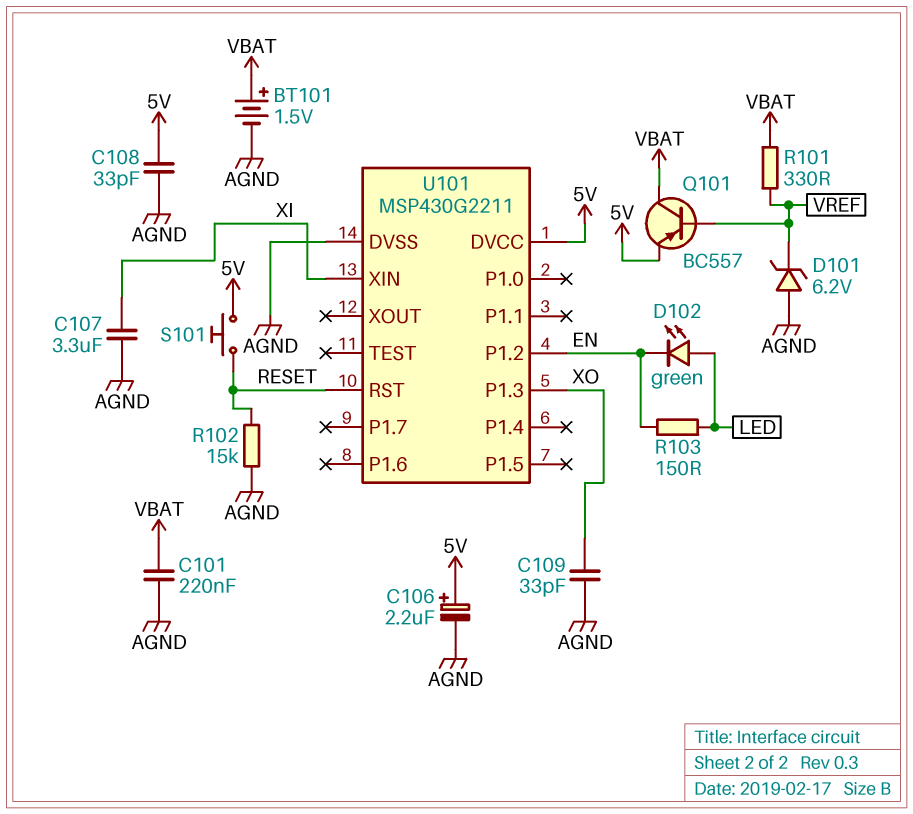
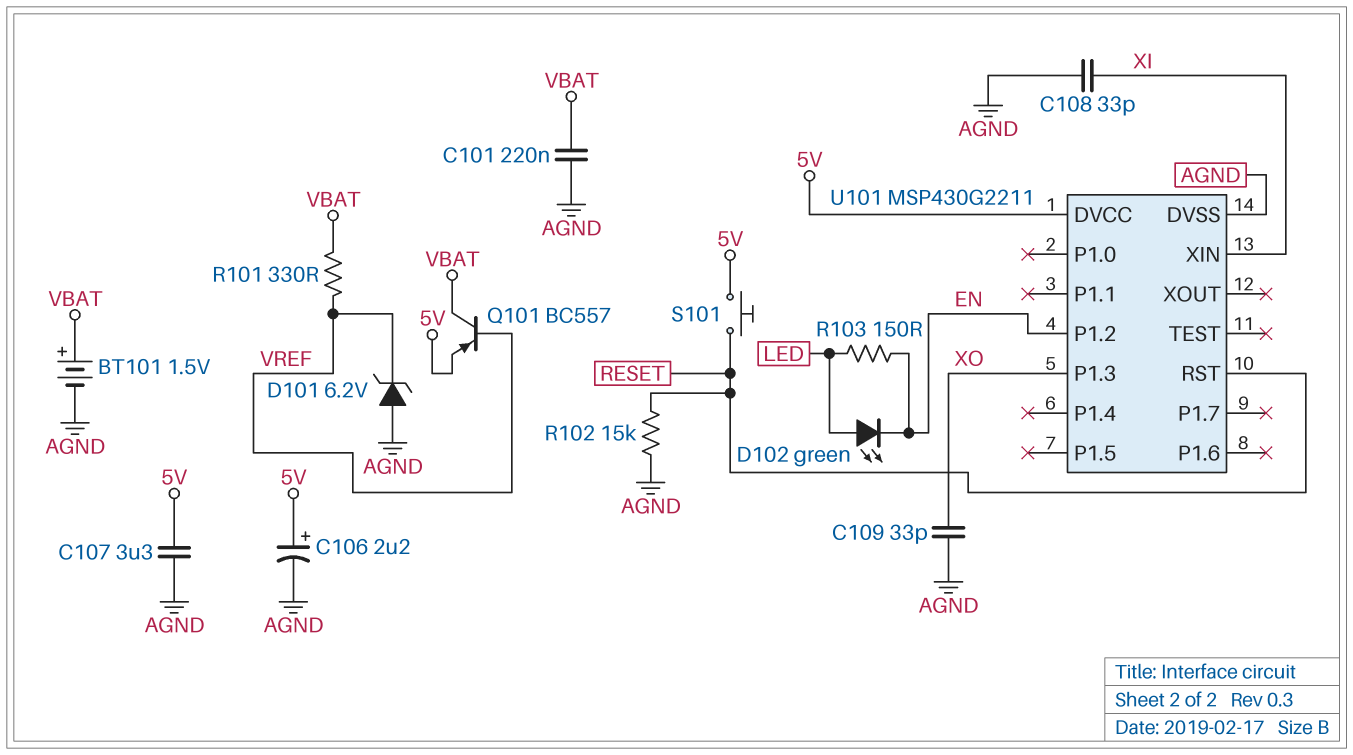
C107: 3.3uF (AGND, XI) -> 3.3uF (5V, AGND)
C108: 33pF (5V, AGND) -> 33pF (AGND, XI)

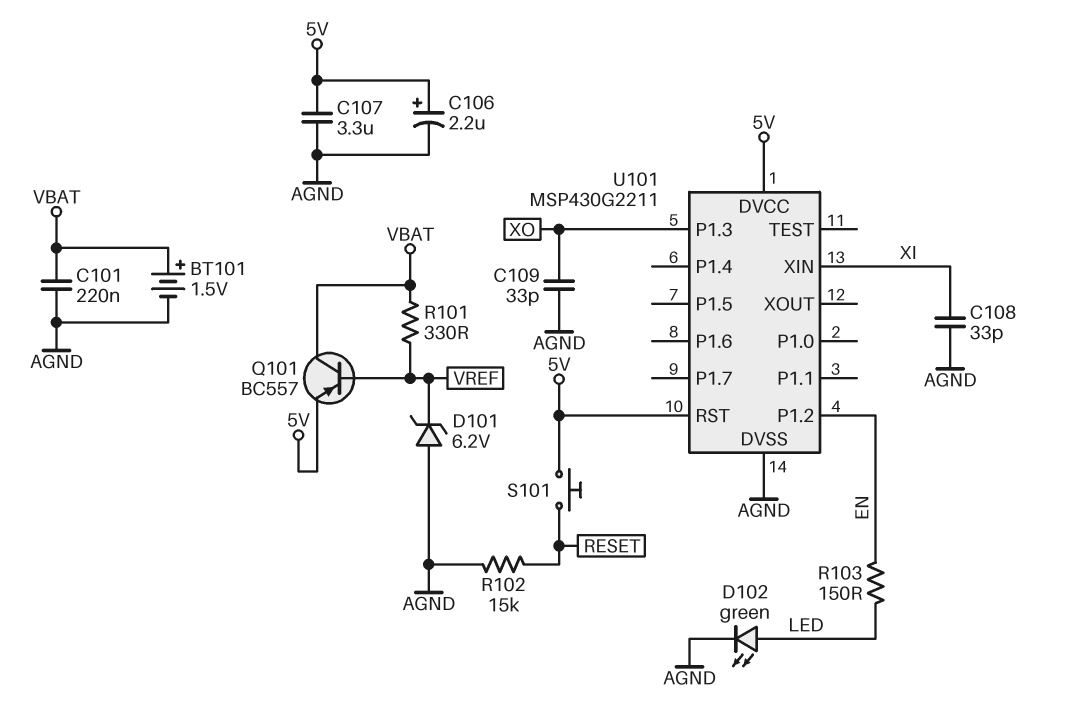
D102: LED green (A LED, K EN) -> LED green (A LED, K AGND)
U101 pin RST: RESET -> 5V

